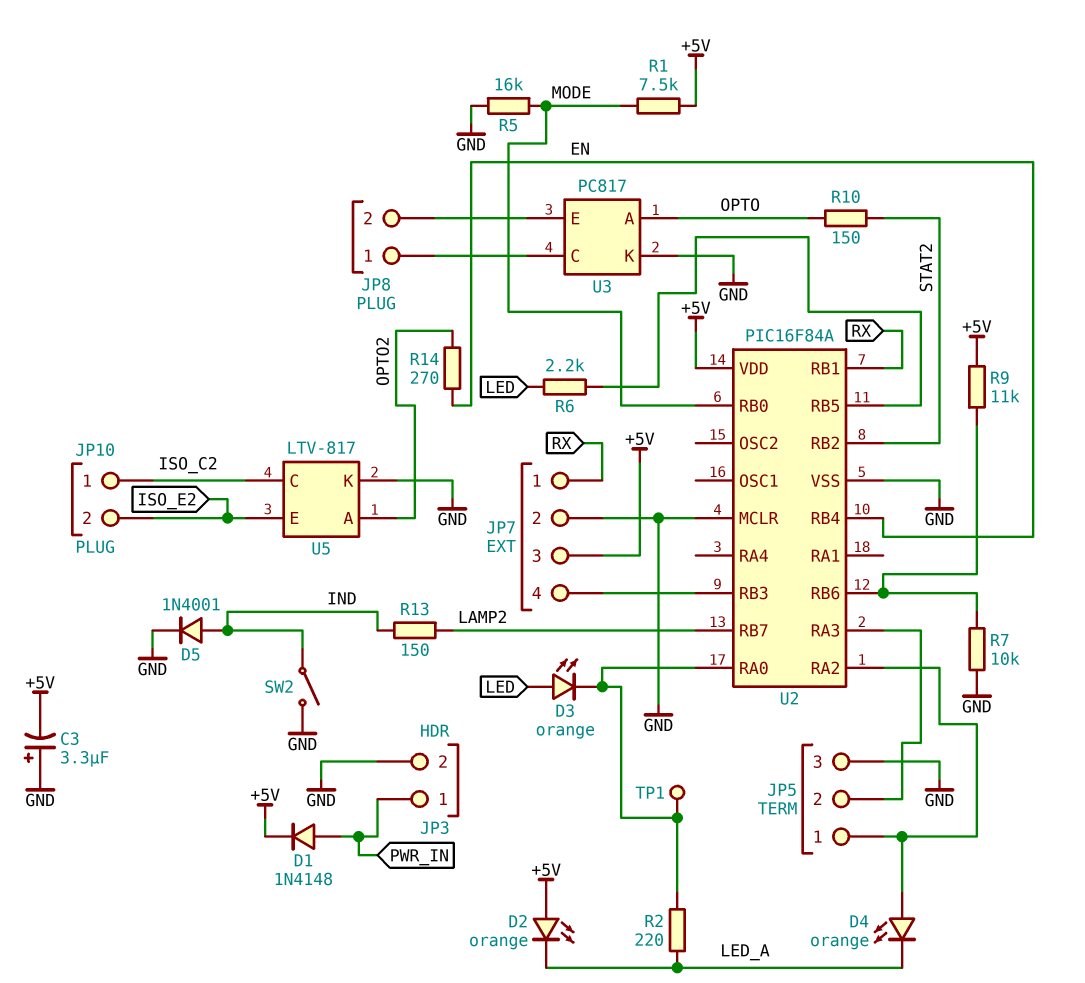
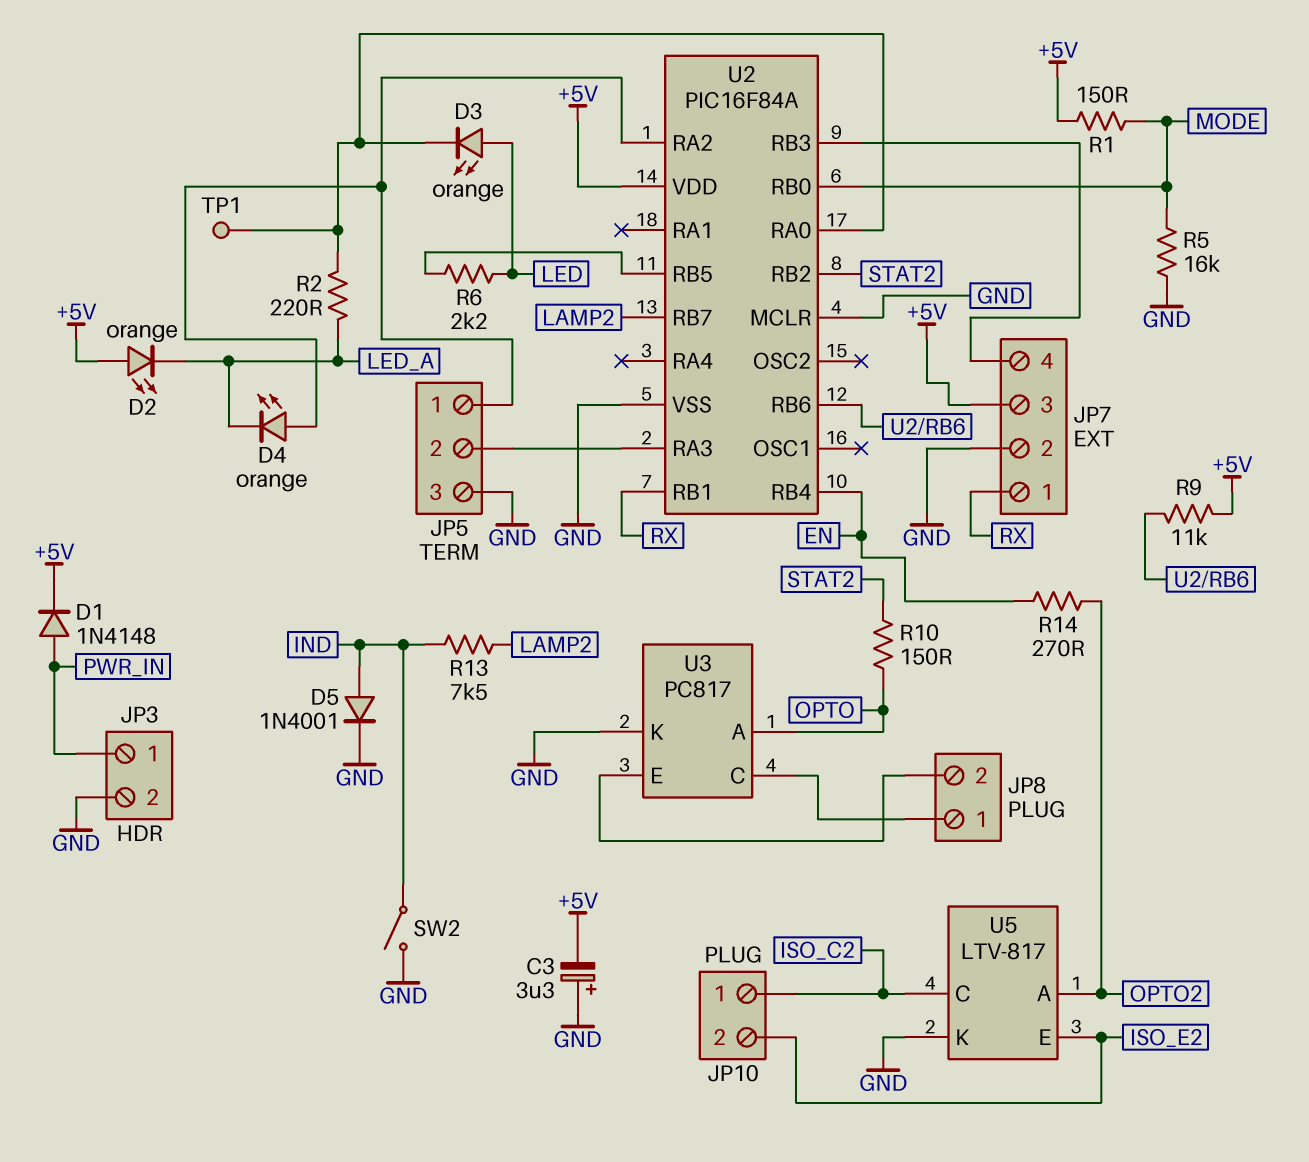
R1: 7.5k (+5V, MODE) -> 150 (+5V, MODE)
R7: 10k (GND, U2/RB6) -> none
R13: 150 (IND, LAMP2) -> 7.5k (IND, LAMP2)

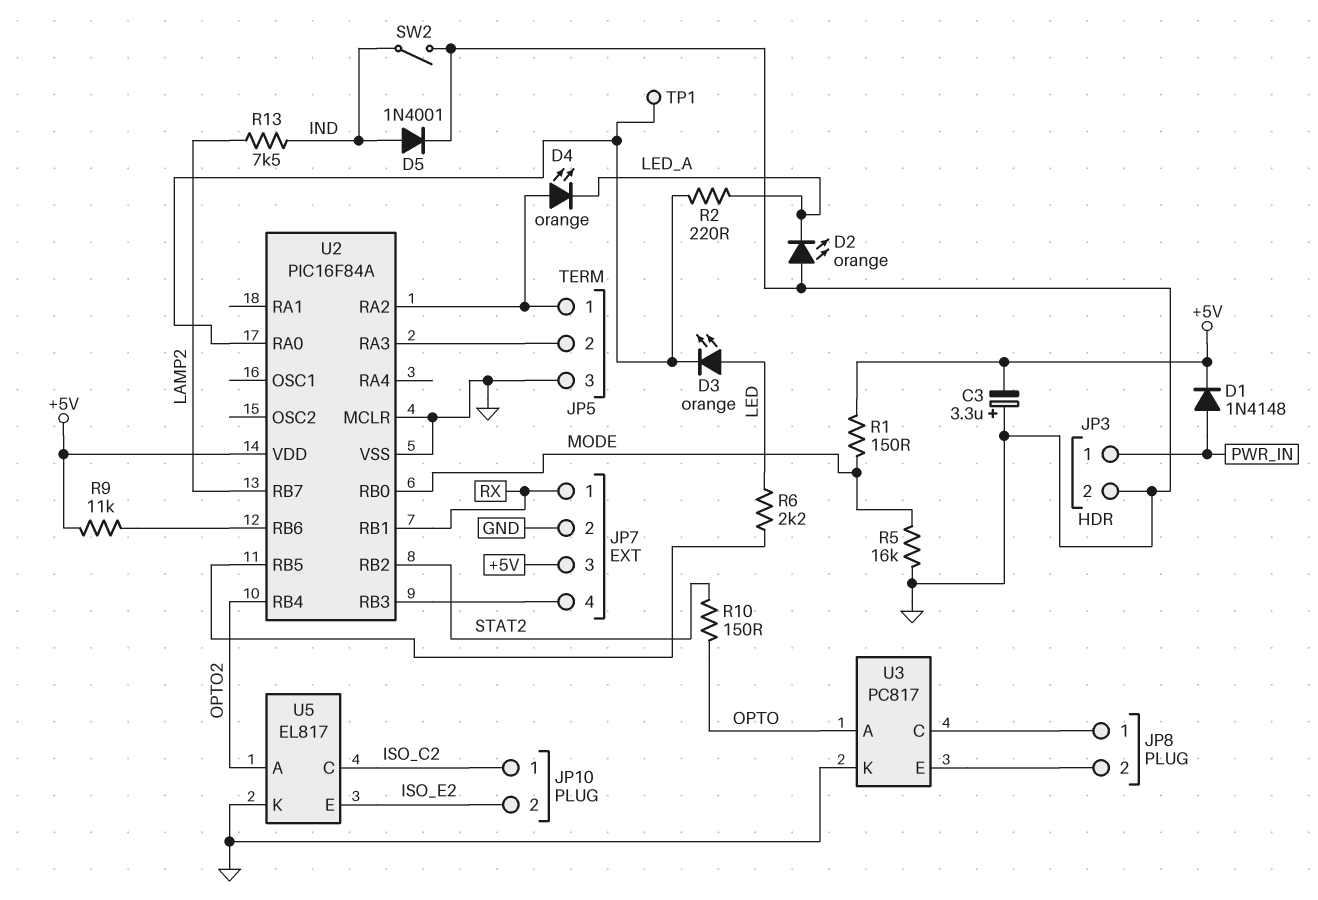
D2: LED orange (A +5V, K LED_A) -> LED orange (A GND, K LED_A)
R14: 270 (EN, OPTO2) -> none
U2 pin RB4: EN -> OPTO2
U5: LTV-817 -> EL817

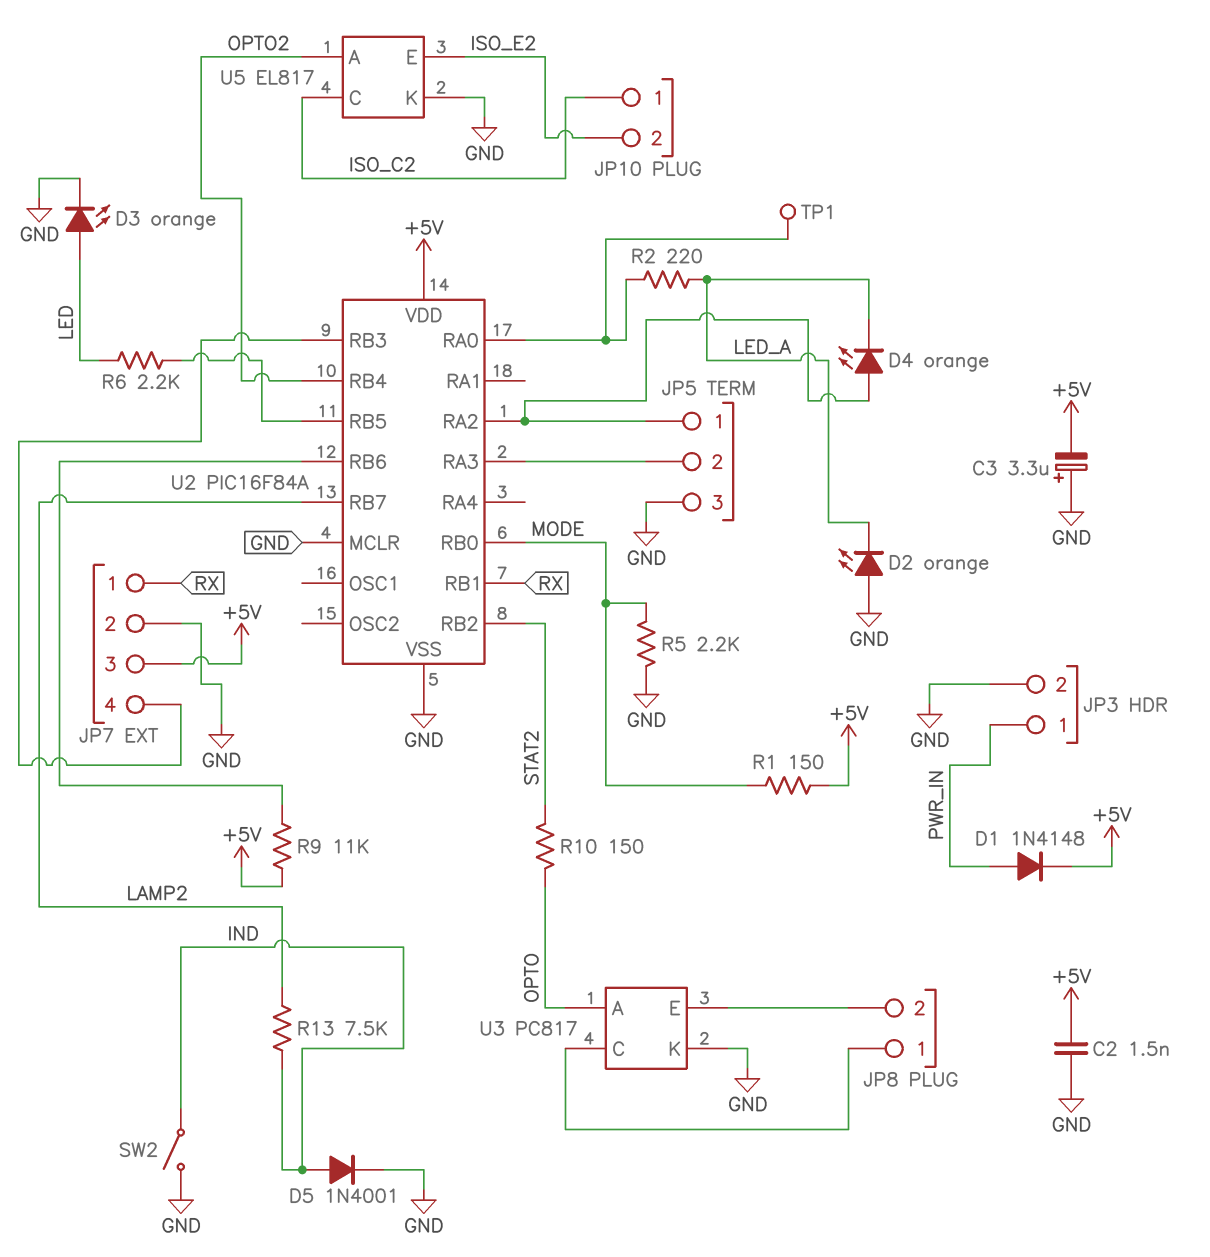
C2: none -> 1.5nF (+5V, GND)
D3: LED orange (A LED, K U2/RA0) -> LED orange (A LED, K GND)
R5: 16k (GND, MODE) -> 2.2k (GND, MODE)

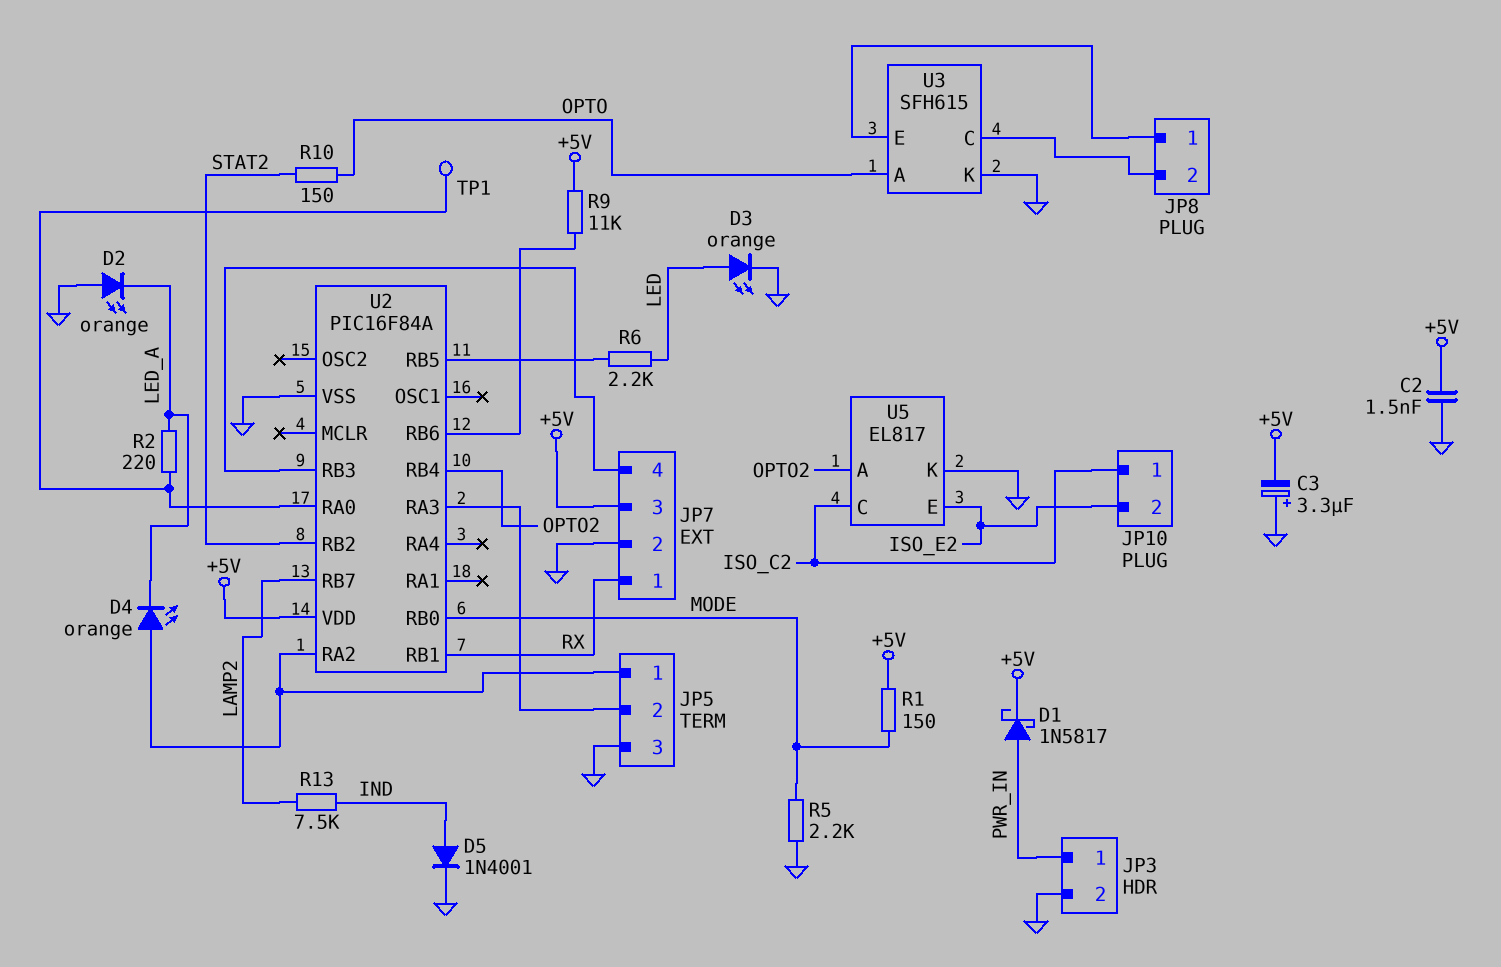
D1: diode 1N4148 (A PWR_IN, K +5V) -> schottky 1N5817 (A PWR_IN, K +5V)
SW2: switch (GND, IND) -> none
U2 pin MCLR: GND -> none
U3: PC817 -> SFH615
U3 pin C: JP8/1 -> JP8/2
U3 pin E: JP8/2 -> JP8/1

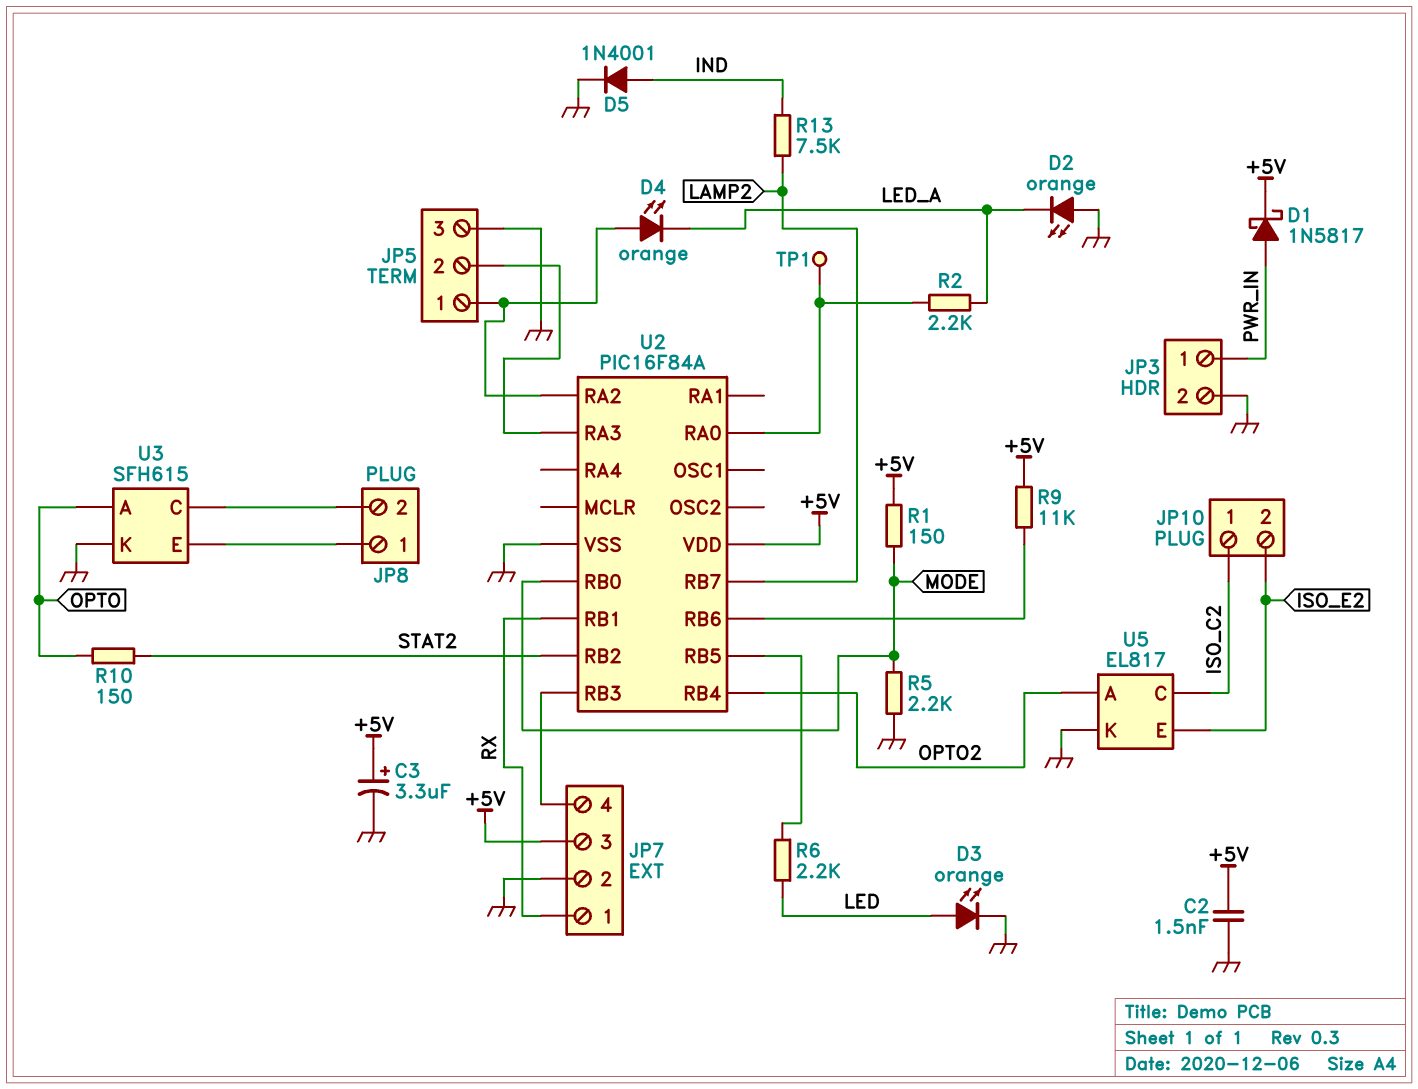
C3: 3.3uF (plus GND, minus +5V) -> 3.3uF (plus +5V, minus GND)
R2: 220 (LED_A, U2/RA0) -> 2.2k (LED_A, U2/RA0)

